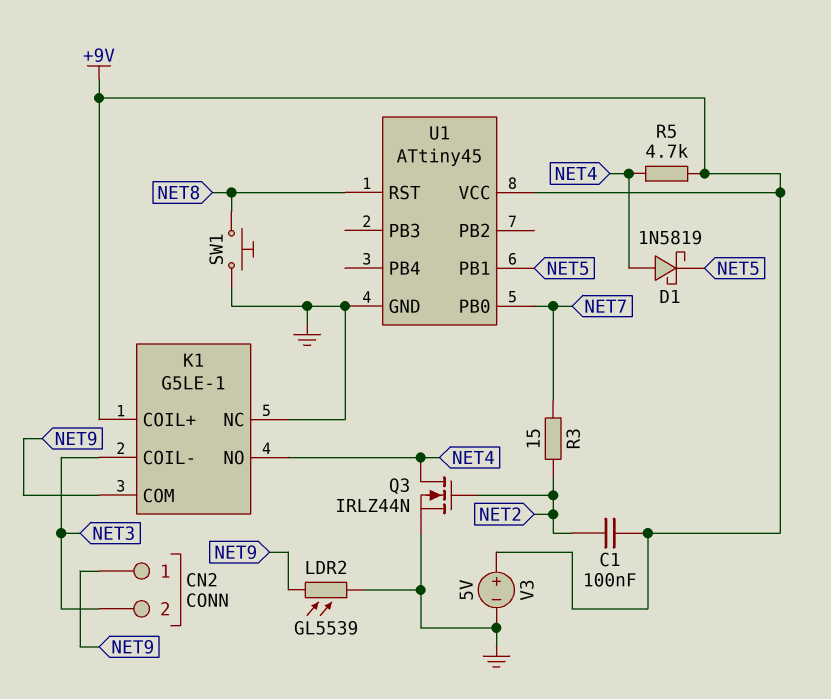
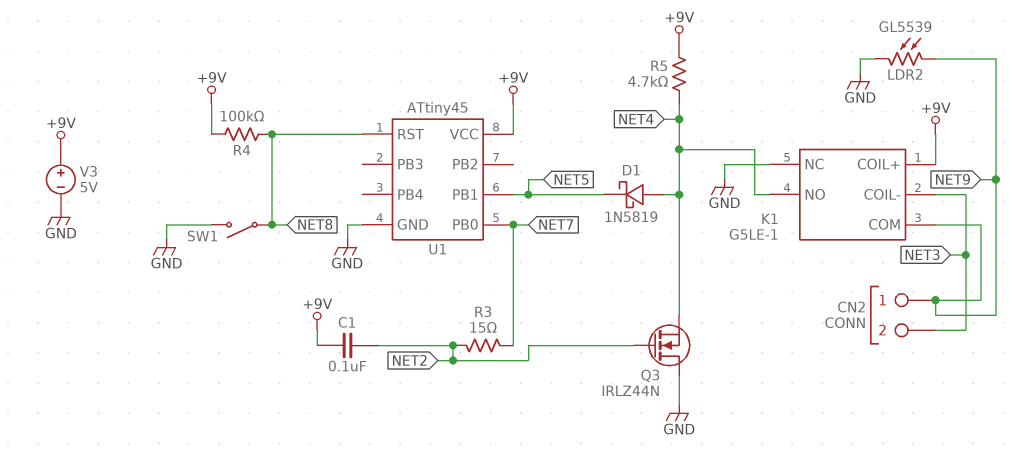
Q3: NMOS IRLZ44N (G NET2, D NET4, S GND) -> NMOS IRLZ44N (G NET2, D GND, S NET4)
R4: none -> 100k (+9V, NET8)
SW1: button (GND, NET8) -> switch (GND, NET8)

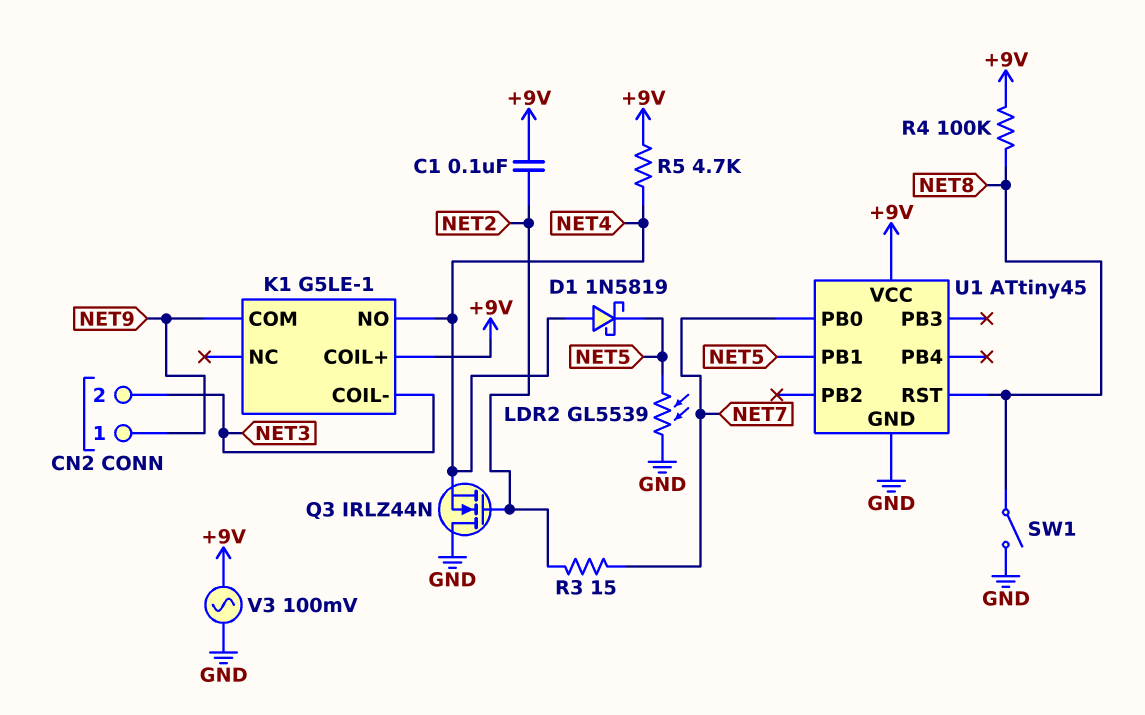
K1 pin NC: GND -> none
LDR2: GL5539 (GND, NET9) -> GL5539 (GND, NET5)
V3: 5V (plus +9V, minus GND) -> AC 100mV (+9V, GND)

